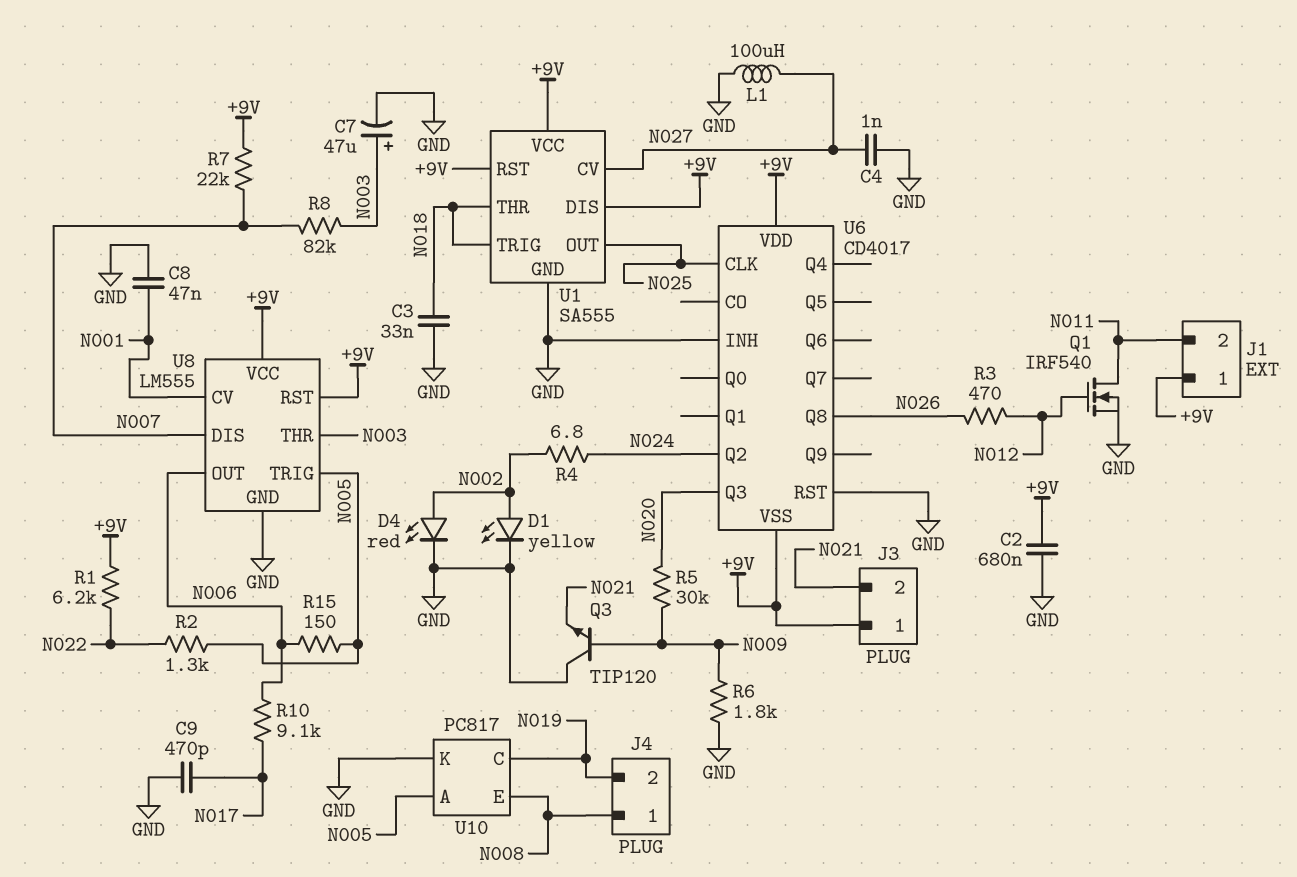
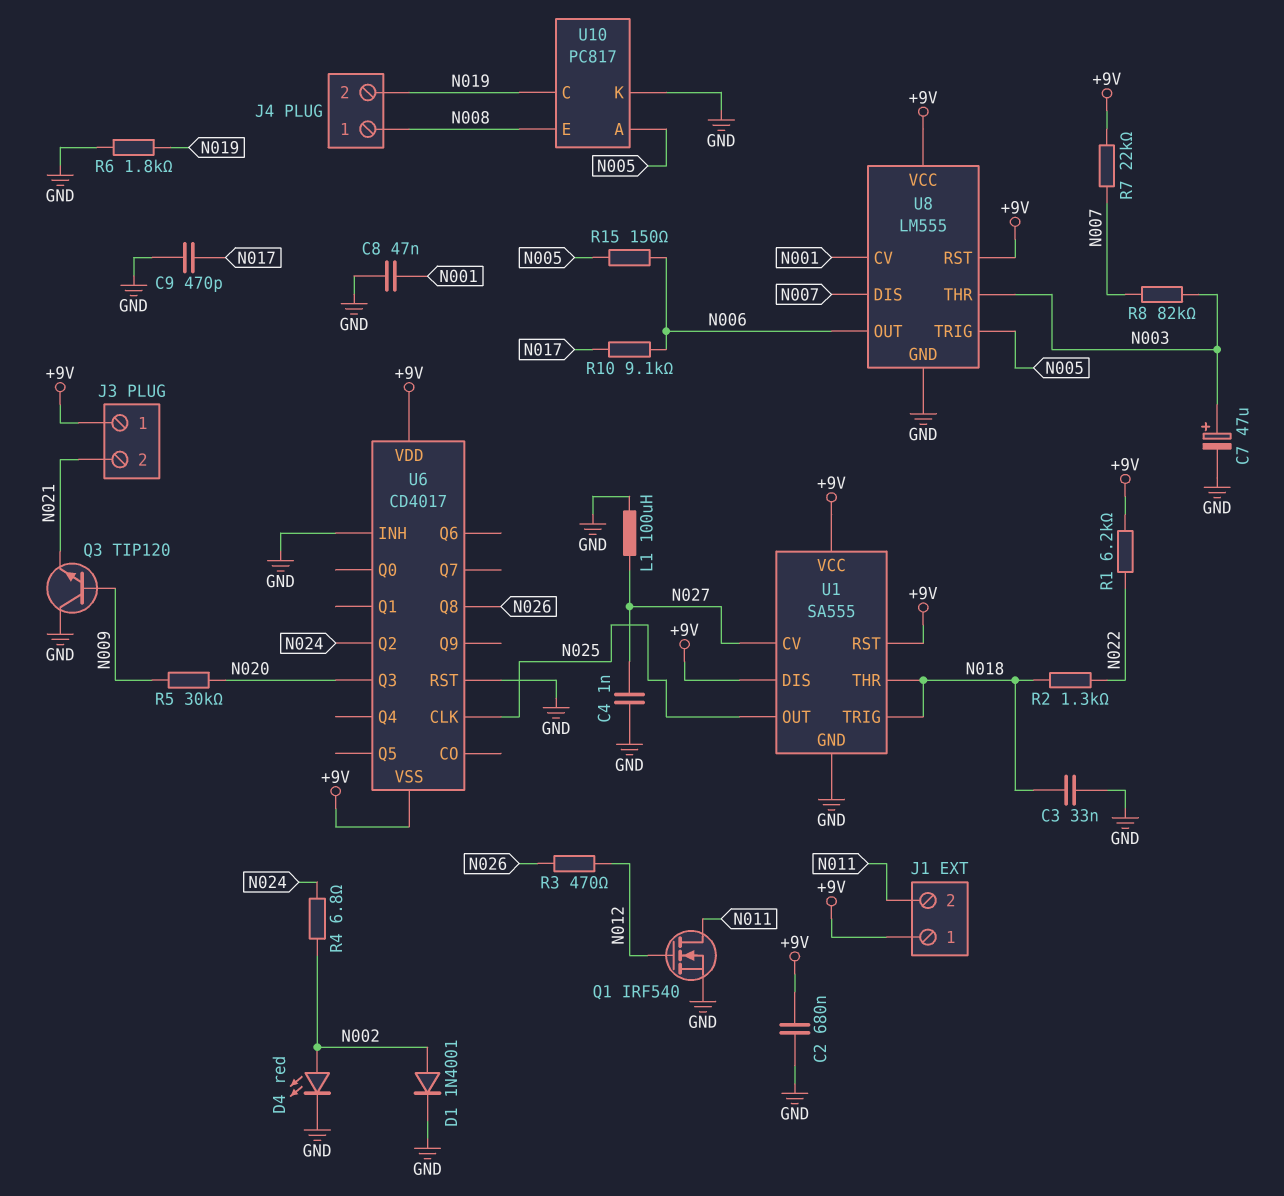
D1: LED yellow (A N002, K GND) -> diode 1N4001 (A N002, K GND)
R2: 1.3k (N005, N022) -> 1.3k (N018, N022)
R6: 1.8k (GND, N009) -> 1.8k (GND, N019)

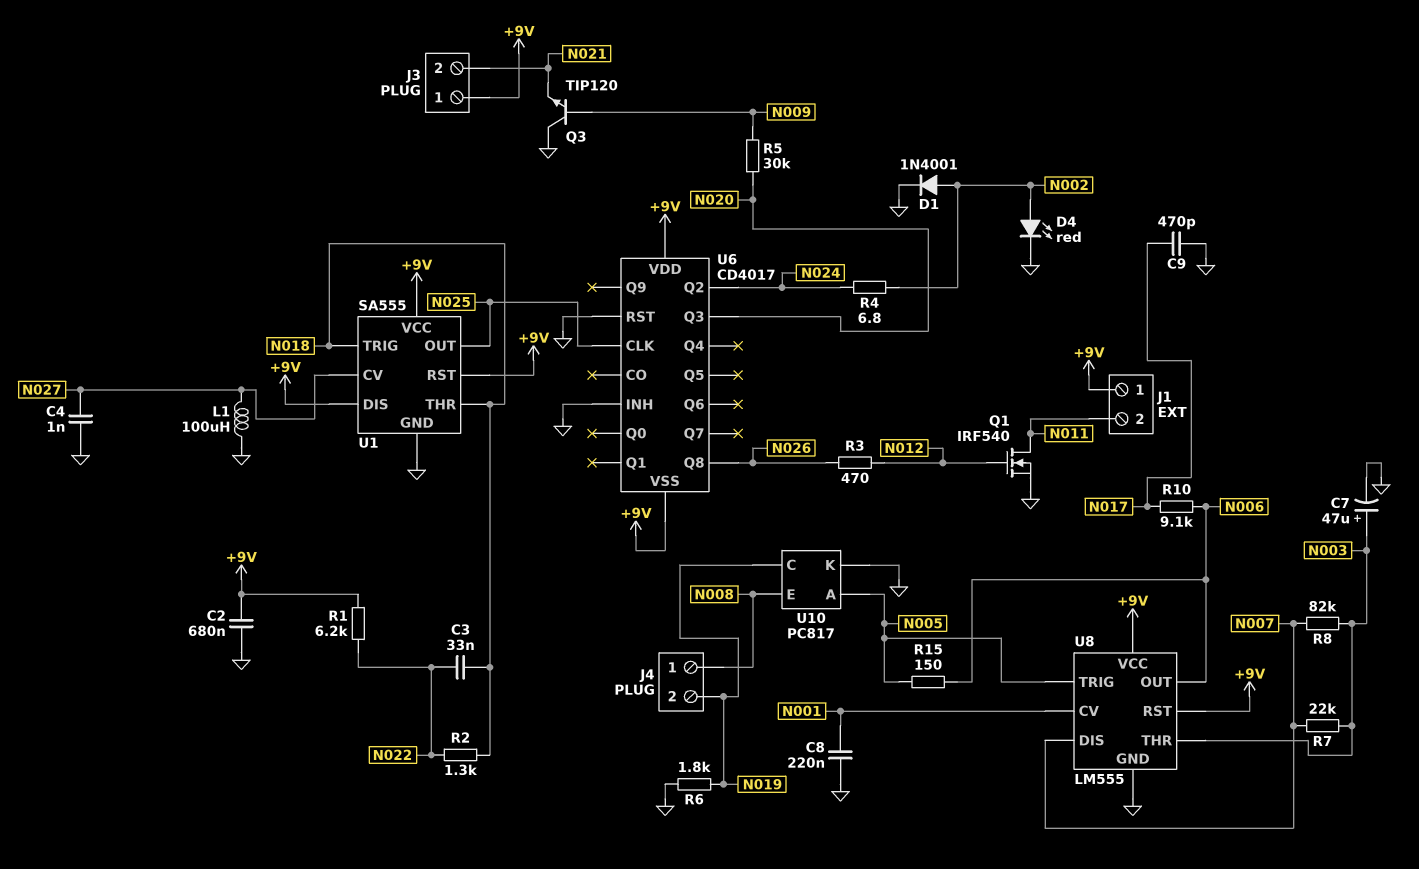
C3: 33nF (GND, N018) -> 33nF (N018, N022)
C8: 47nF (GND, N001) -> 220nF (GND, N001)
R7: 22k (+9V, N007) -> 22k (N003, N007)

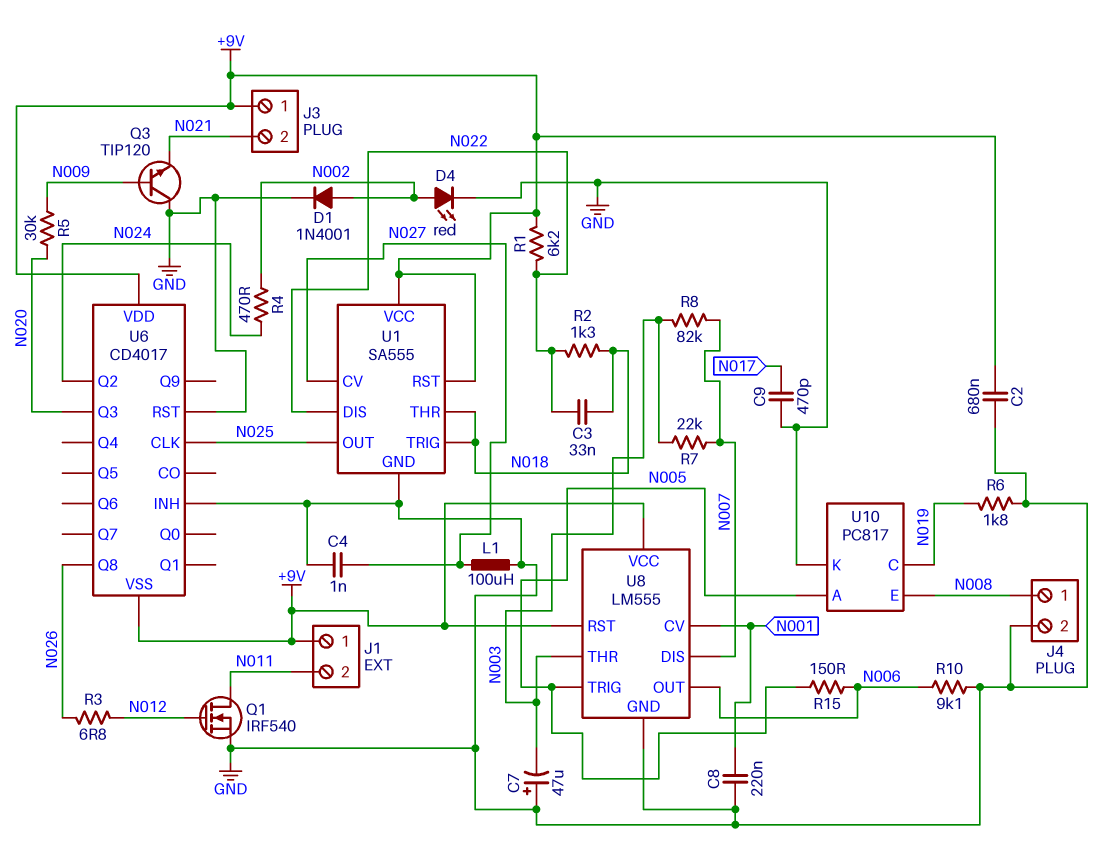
C7: 47uF (plus N003, minus GND) -> 47uF (plus GND, minus N003)
J4 pin 2: N019 -> GND
R3: 470 (N012, N026) -> 6.8 (N012, N026)
R4: 6.8 (N002, N024) -> 470 (N002, N024)
R10: 9.1k (N006, N017) -> 9.1k (GND, N006)
U1 pin DIS: +9V -> N022

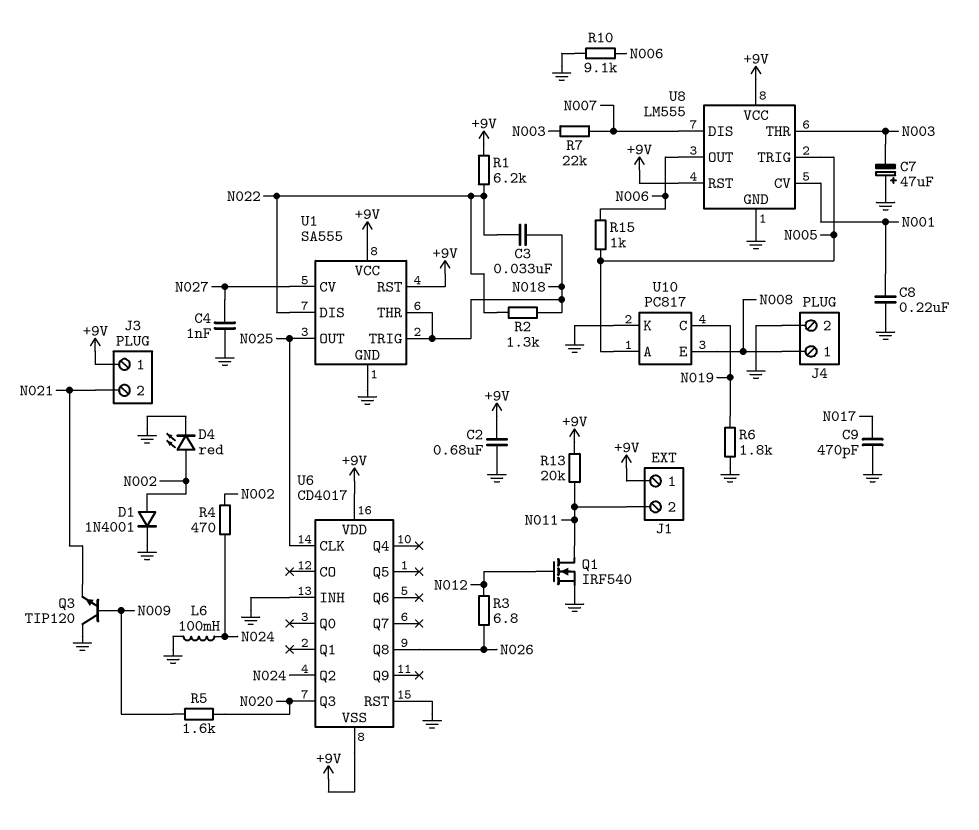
L1: 100uH (GND, N027) -> none
L6: none -> 100mH (GND, N024)
R5: 30k (N009, N020) -> 1.6k (N009, N020)
R8: 82k (N003, N007) -> none
R13: none -> 20k (+9V, N011)
R15: 150 (N005, N006) -> 1k (N005, N006)

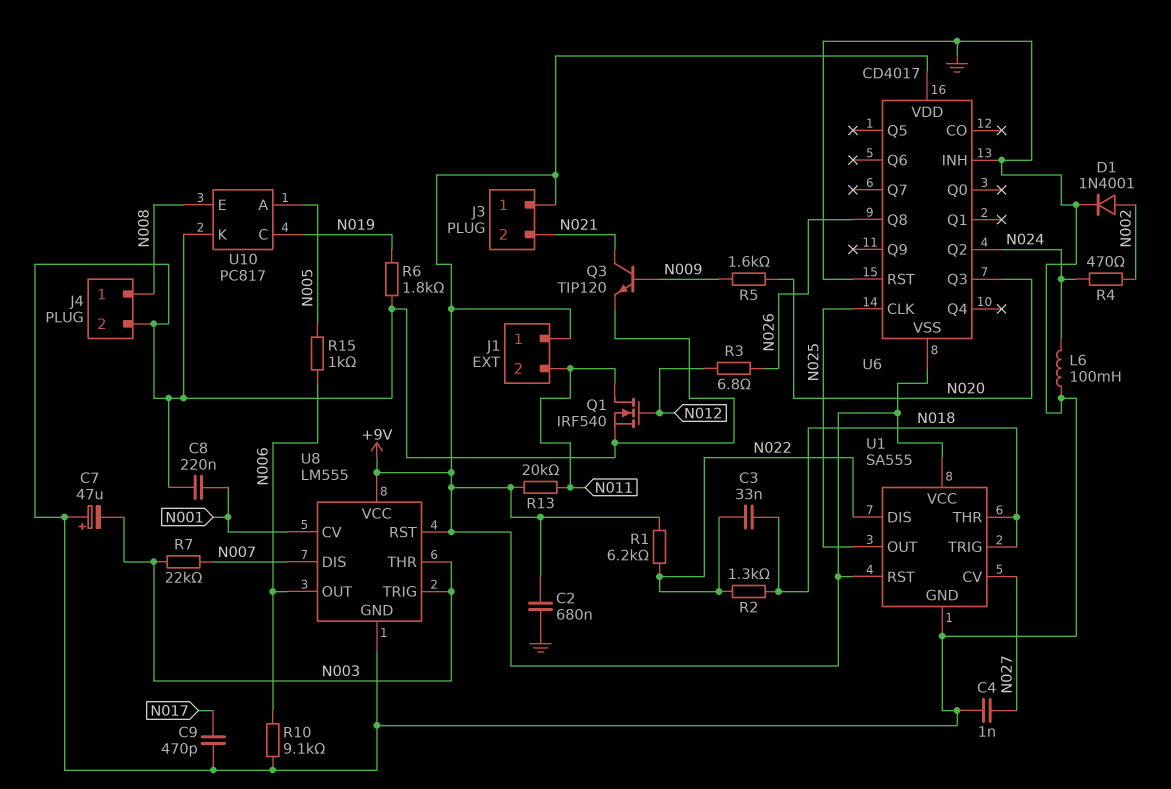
D4: LED red (A N002, K GND) -> none
Q3: NPN TIP120 (B N009, C GND, E N021) -> NPN TIP120 (B N009, C N021, E GND)
U8 pin TRIG: N005 -> N003

